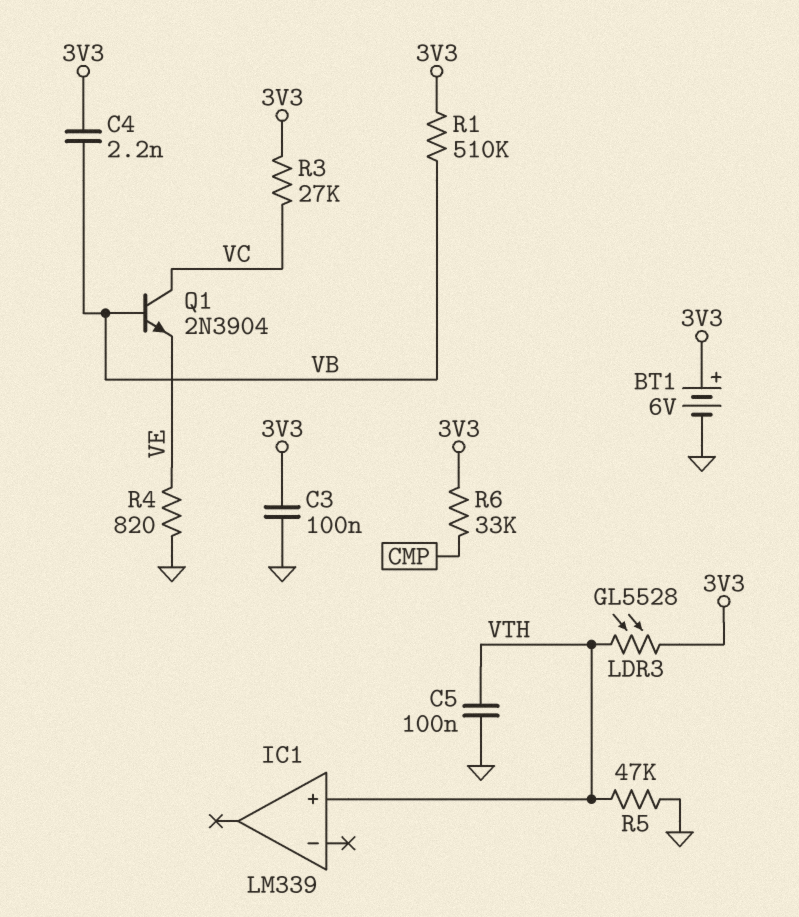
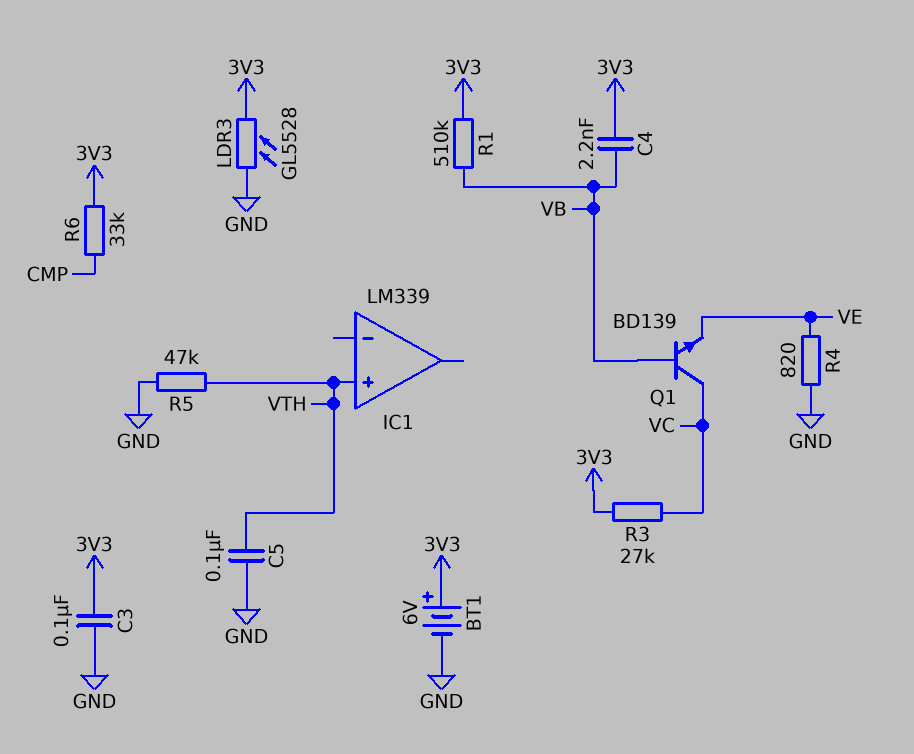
LDR3: GL5528 (3V3, VTH) -> GL5528 (3V3, GND)
Q1: NPN 2N3904 (B VB, C VC, E VE) -> NPN BD139 (B VB, C VC, E VE)

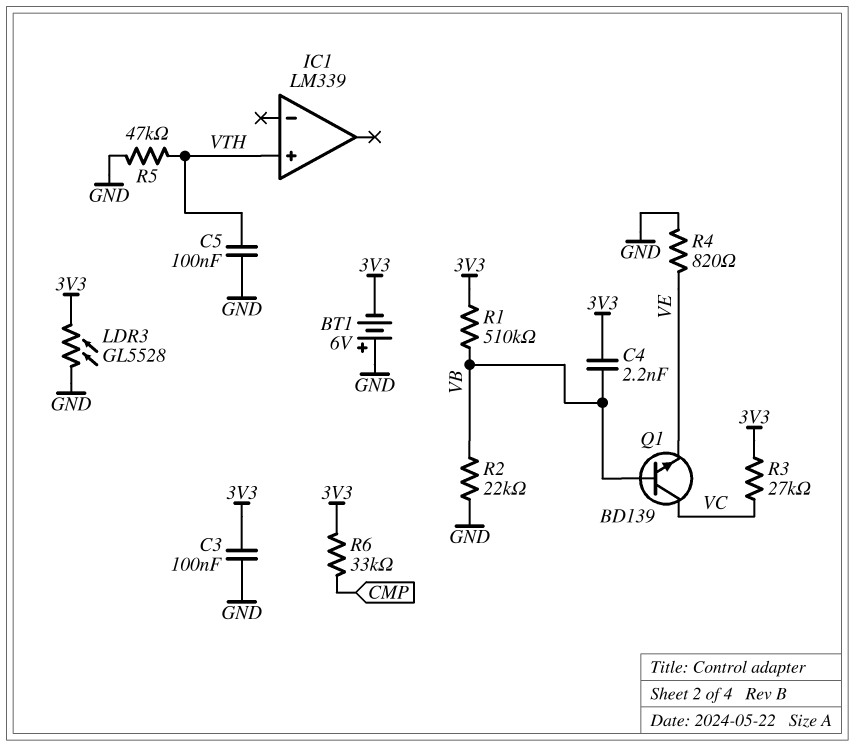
BT1: 6V (plus 3V3, minus GND) -> 6V (plus GND, minus 3V3)
R2: none -> 22k (GND, VB)

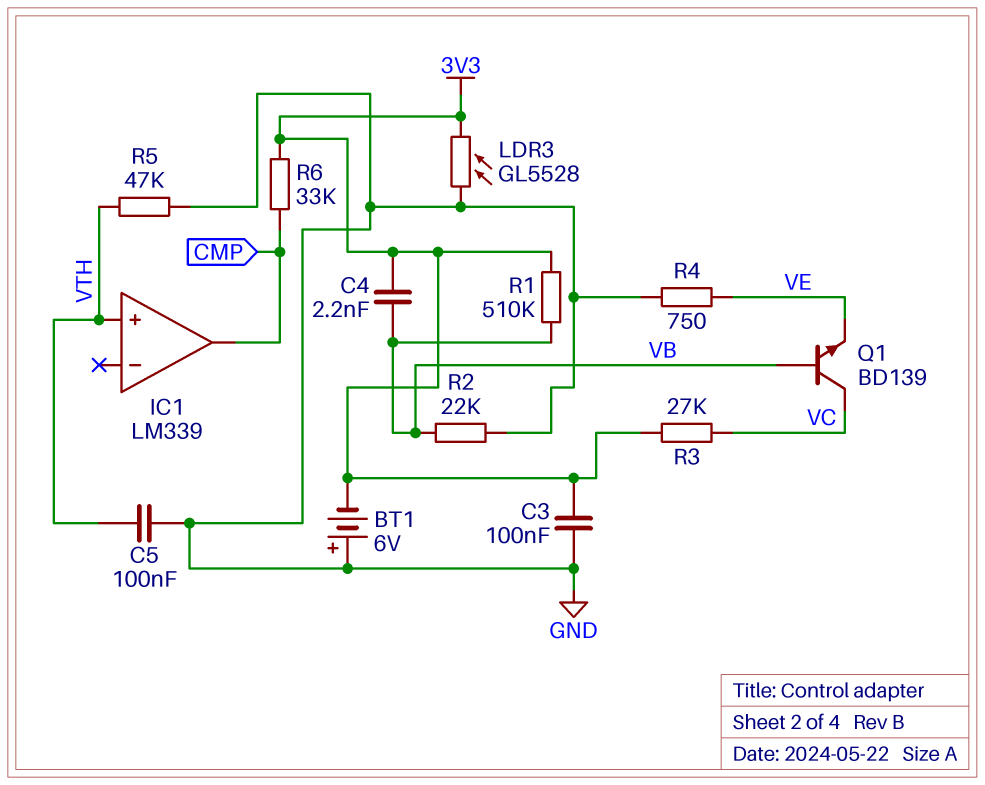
IC1 pin out: none -> CMP
R4: 820 (GND, VE) -> 750 (GND, VE)

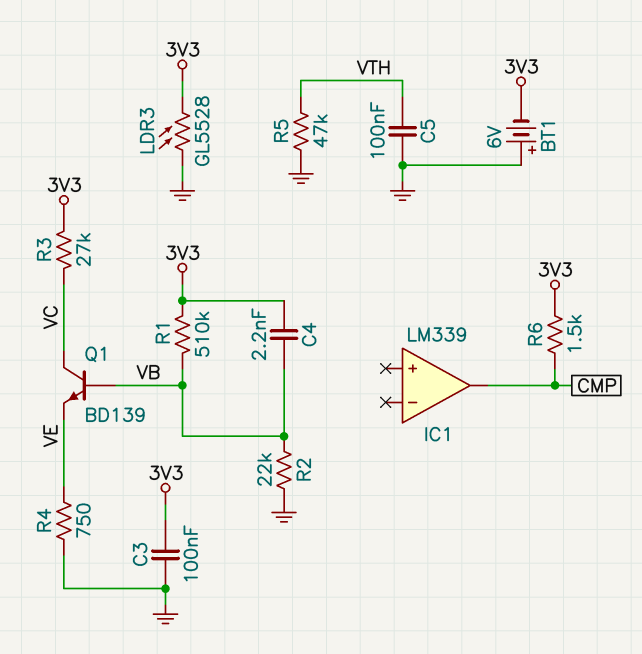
IC1 pin in+: VTH -> none
R6: 33k (3V3, CMP) -> 1.5k (3V3, CMP)

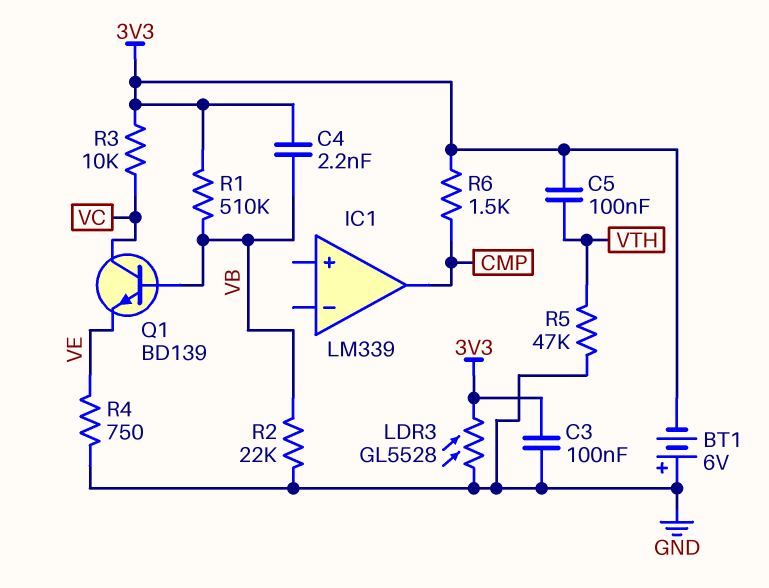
C5: 100nF (GND, VTH) -> 100nF (3V3, VTH)
R3: 27k (3V3, VC) -> 10k (3V3, VC)

